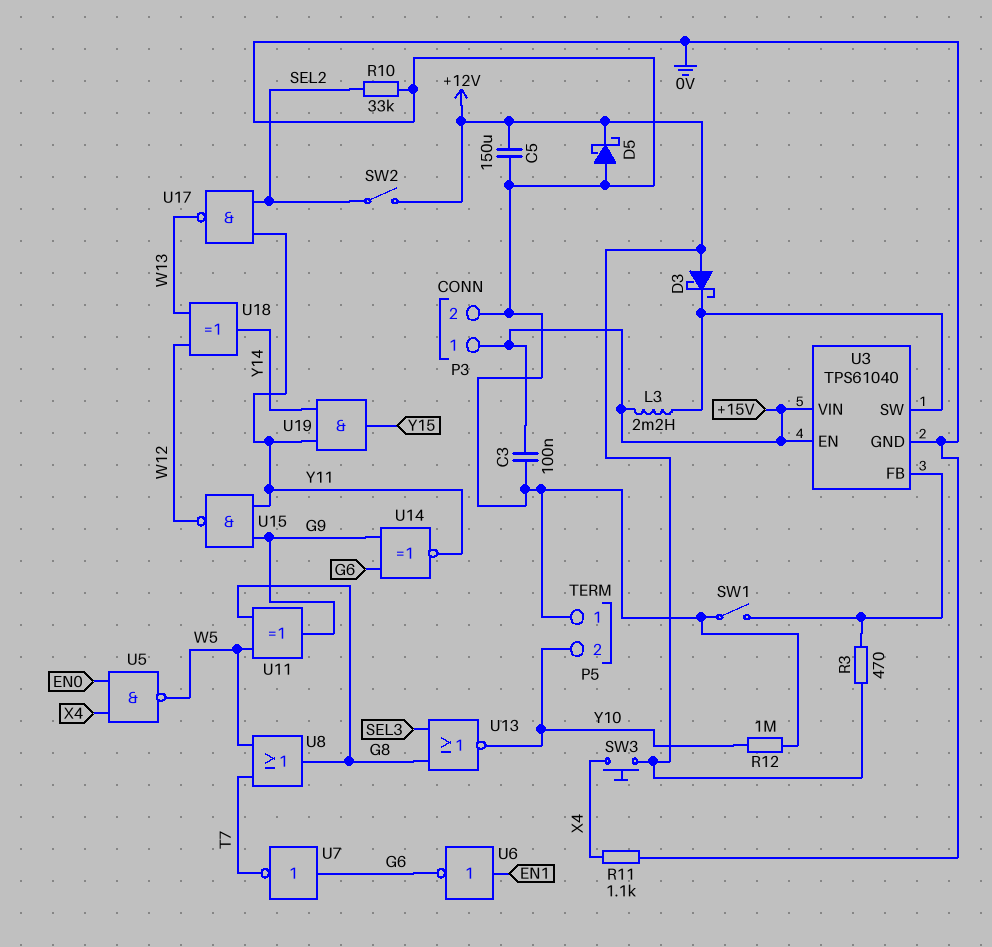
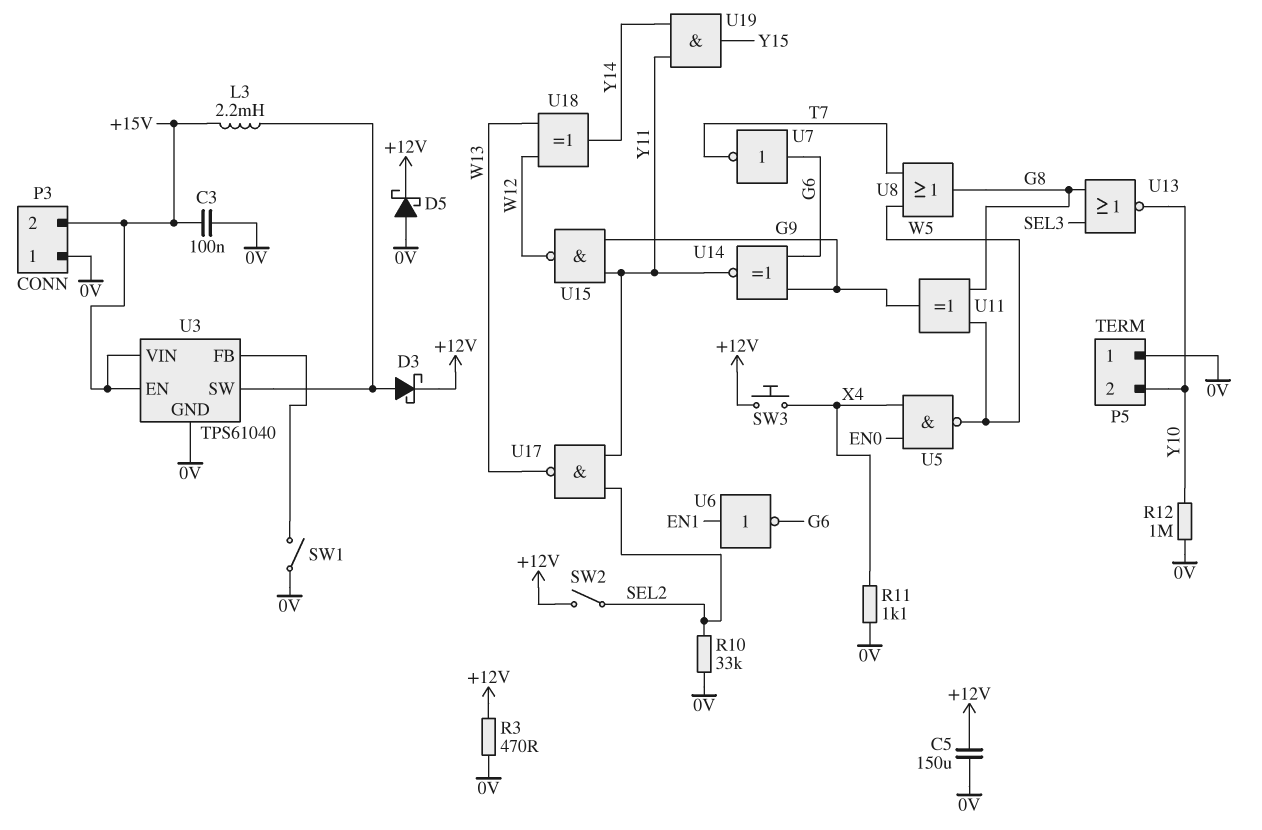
D3: schottky (A +12V, K U3/SW) -> schottky (A U3/SW, K +12V)
P3 pin 1: +15V -> 0V
P3 pin 2: 0V -> +15V
R3: 470 (+12V, U3/FB) -> 470 (+12V, 0V)

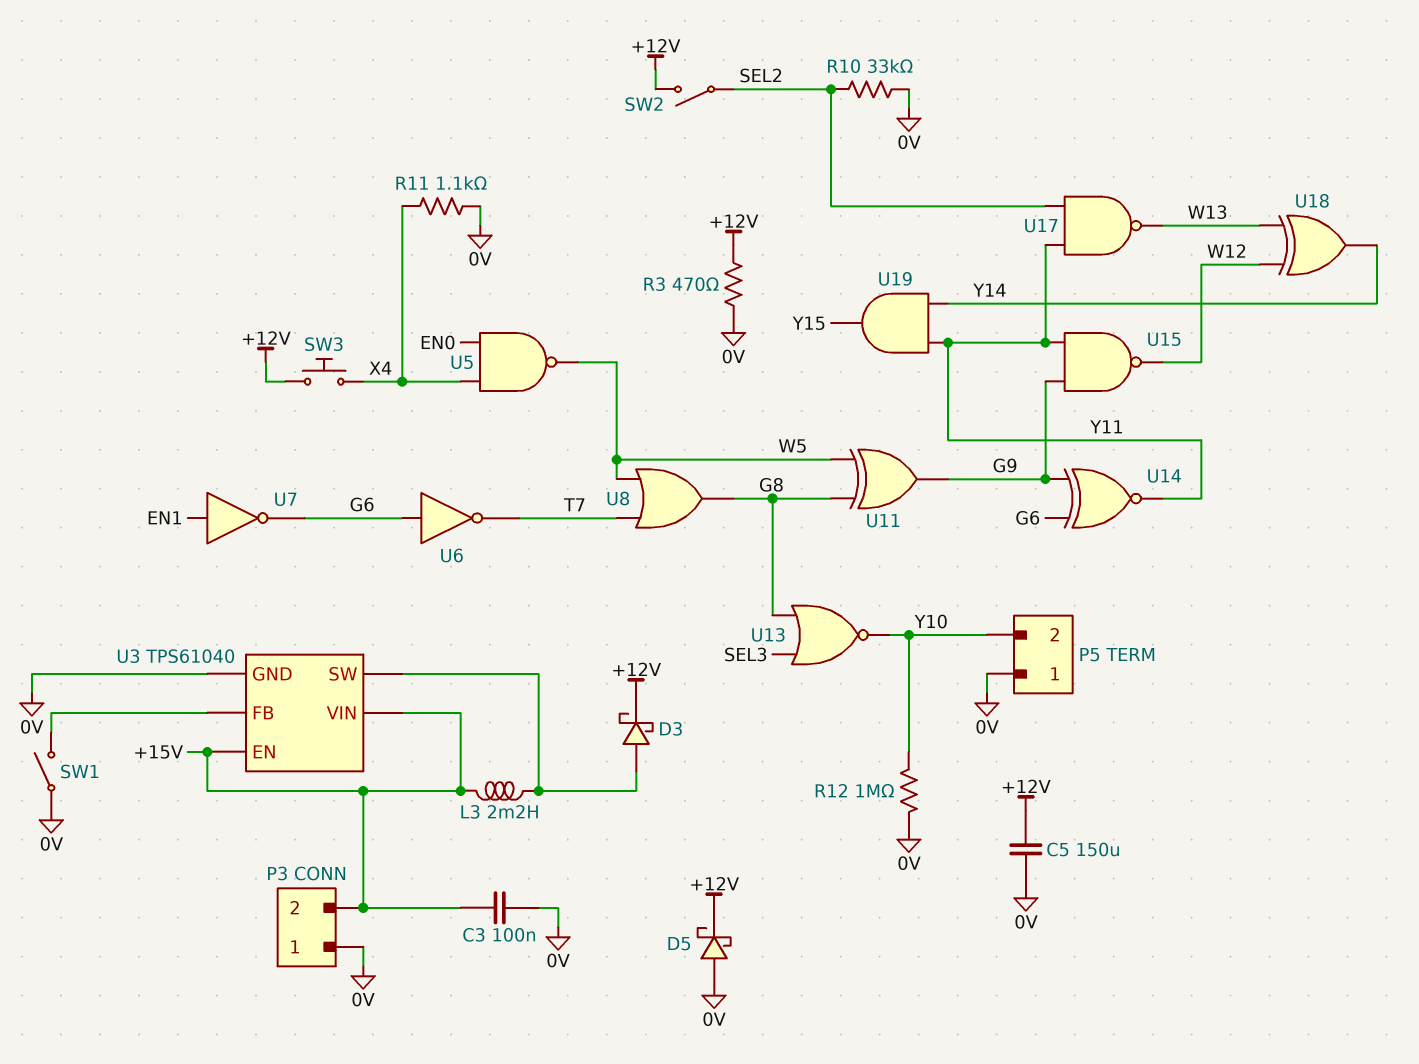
U6: NOT (in EN1, out G6) -> NOT (in G6, out T7)
U7: NOT (in G6, out T7) -> NOT (in EN1, out G6)

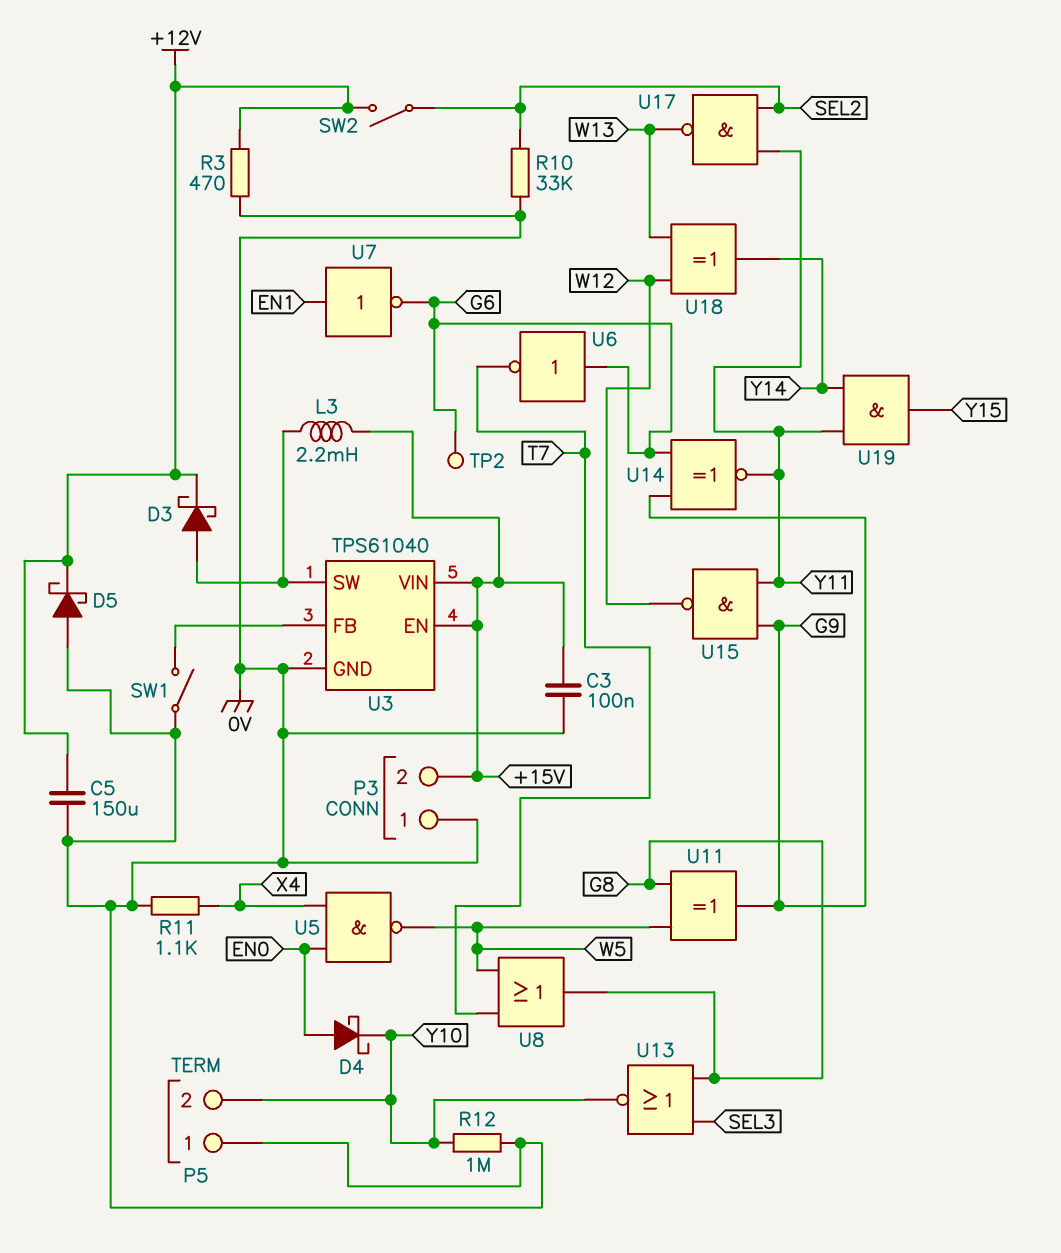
D4: none -> schottky (A EN0, K Y10)
SW3: button (+12V, X4) -> none
TP2: none -> test point (G6)

